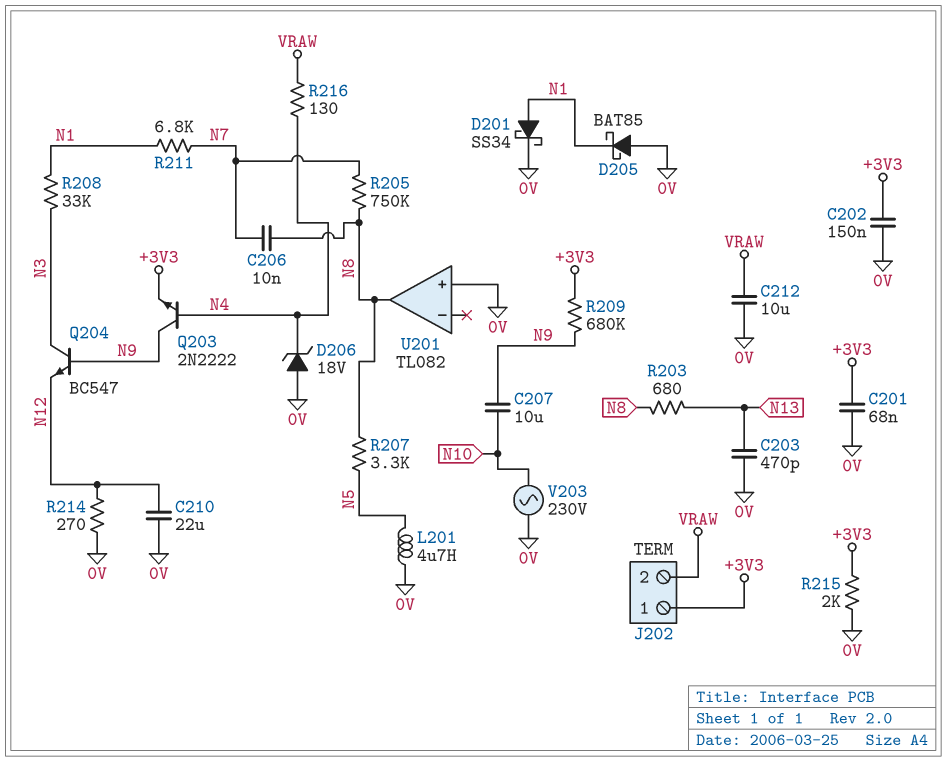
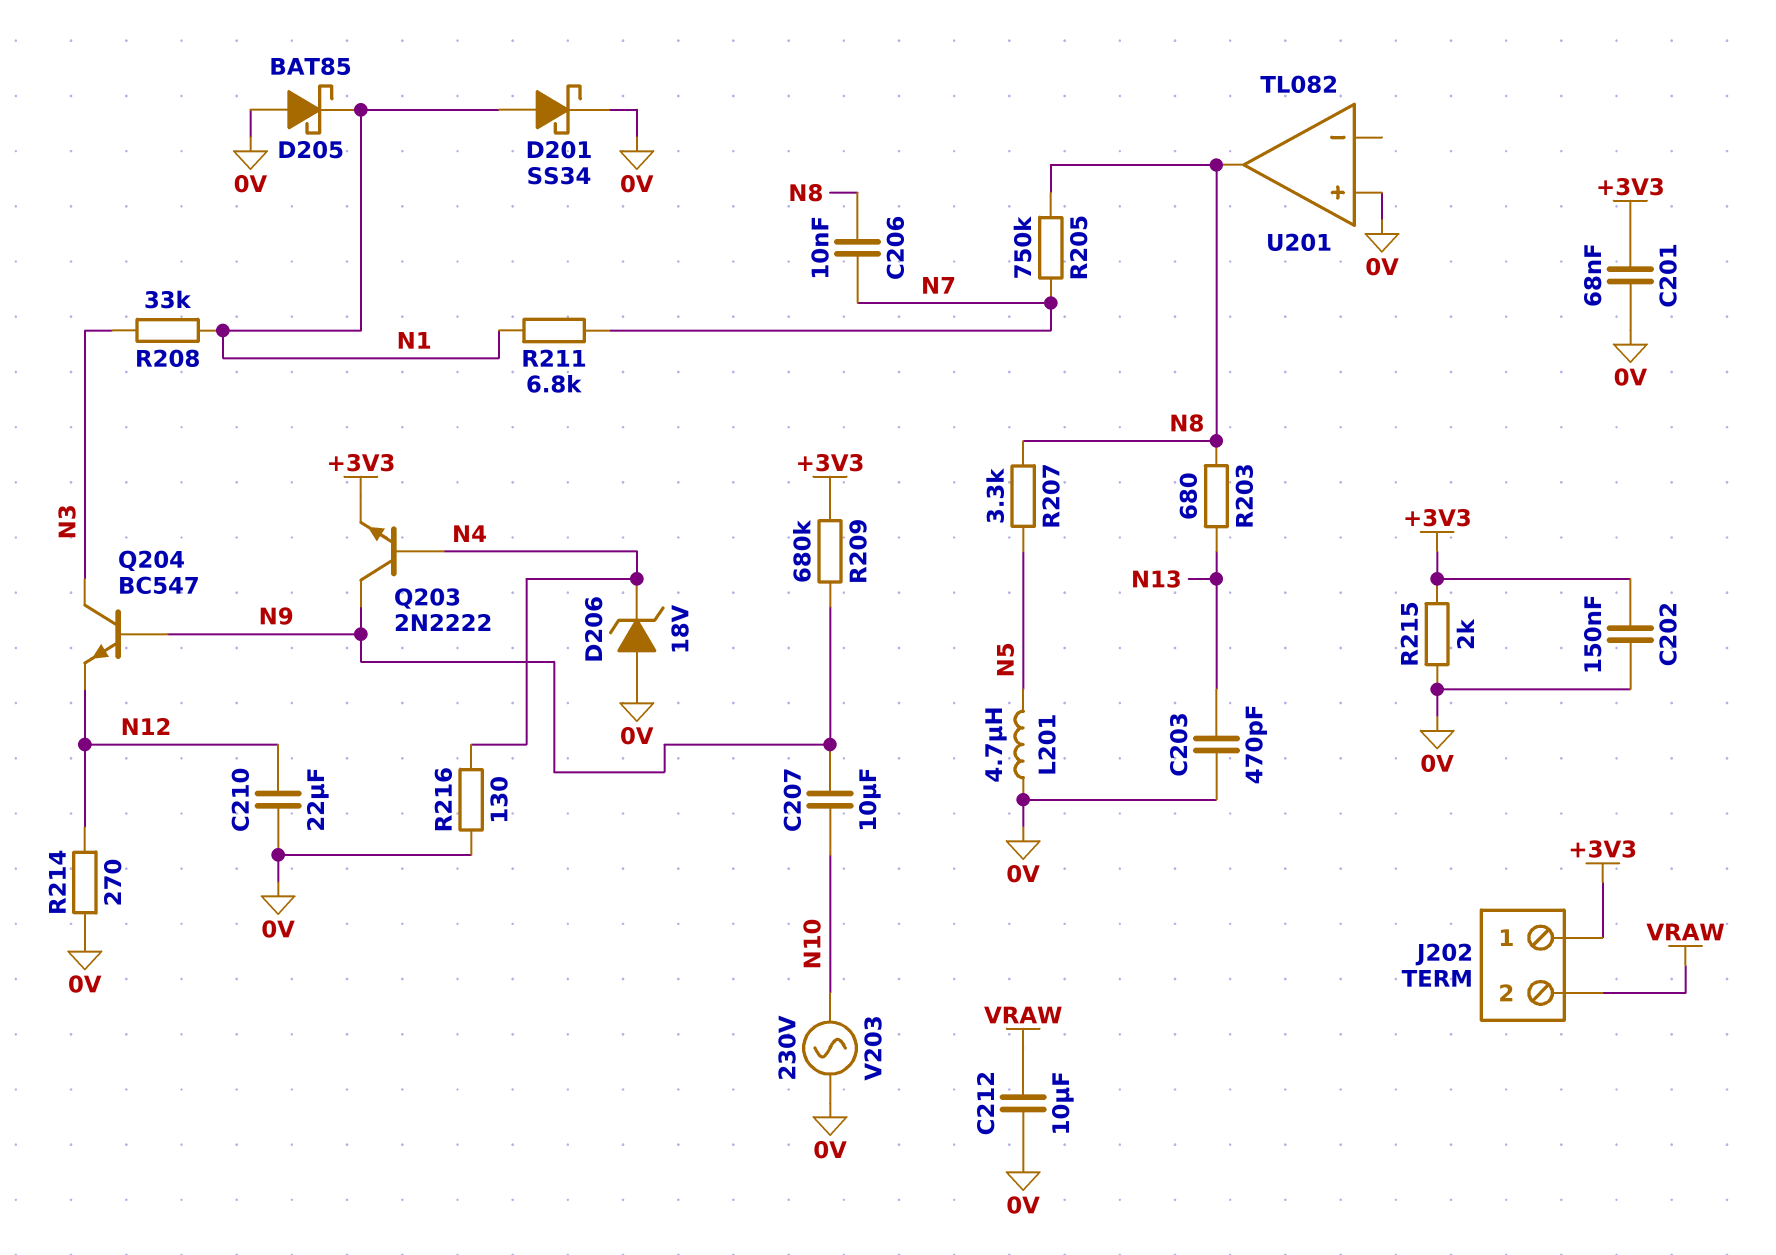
R216: 130 (N4, VRAW) -> 130 (0V, N4)

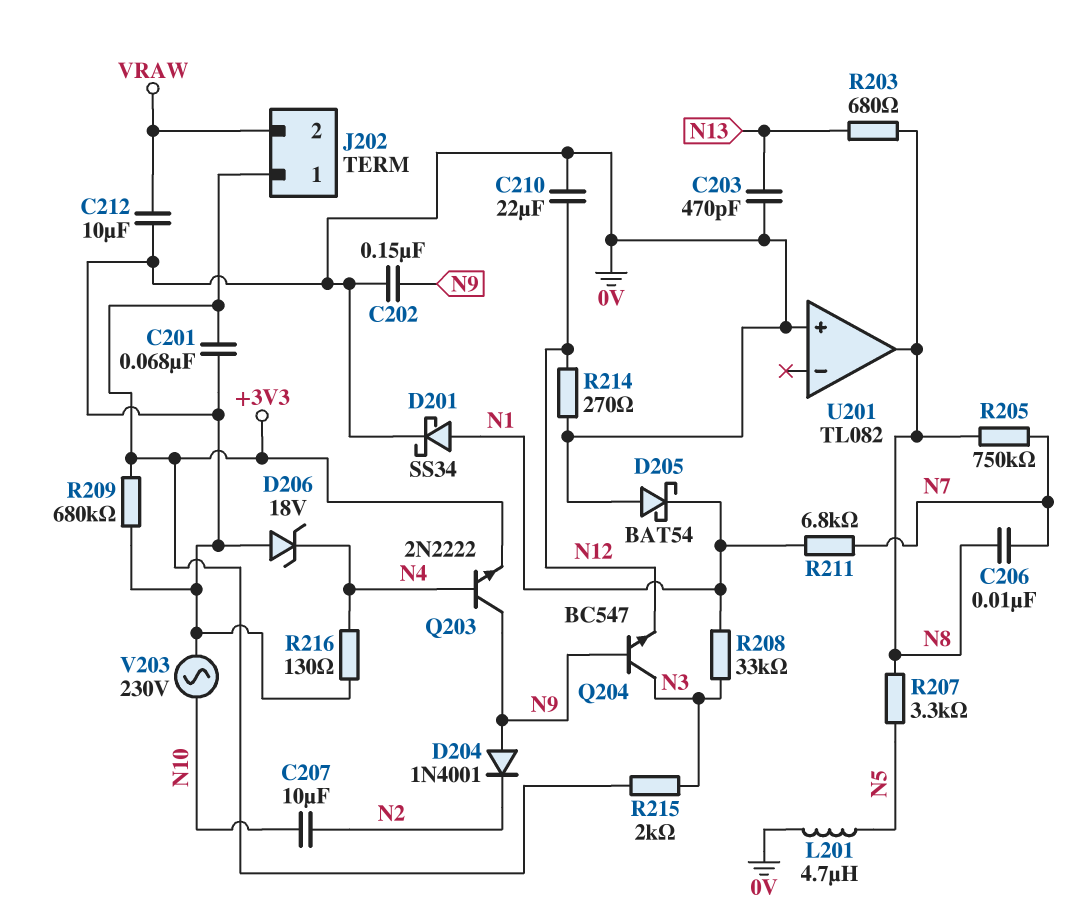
C202: 150nF (+3V3, 0V) -> 150nF (0V, N9)
C207: 10uF (N9, N10) -> 10uF (N2, N10)
D204: none -> diode 1N4001 (A N9, K N2)
D205: schottky BAT85 (A 0V, K N1) -> schottky BAT54 (A 0V, K N1)
R209: 680k (+3V3, N9) -> 680k (+3V3, 0V)
R215: 2k (+3V3, 0V) -> 2k (+3V3, N3)

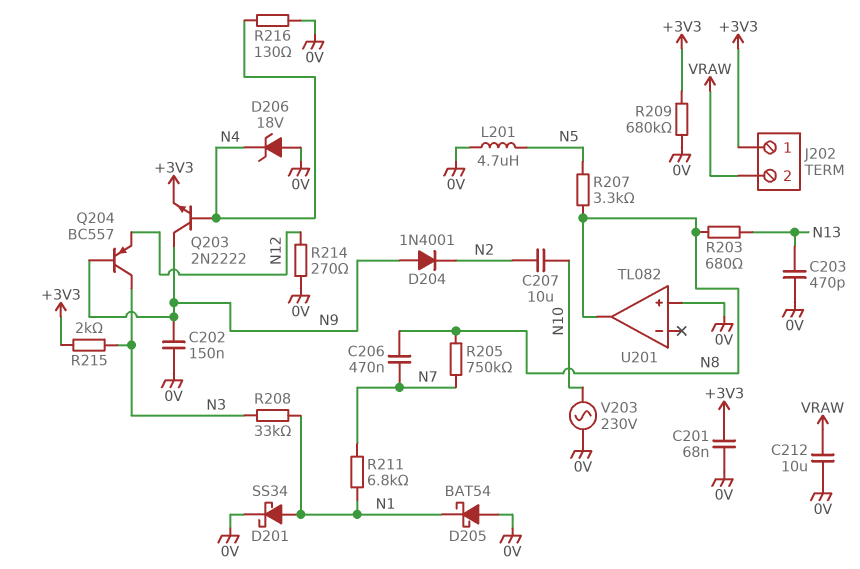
C206: 10nF (N7, N8) -> 470nF (N7, N8)
C210: 22uF (0V, N12) -> none
Q204: NPN BC547 (B N9, C N3, E N12) -> PNP BC557 (B N9, C N3, E N12)

